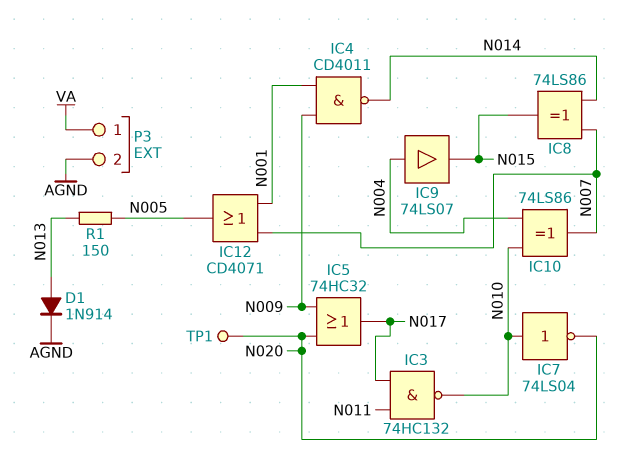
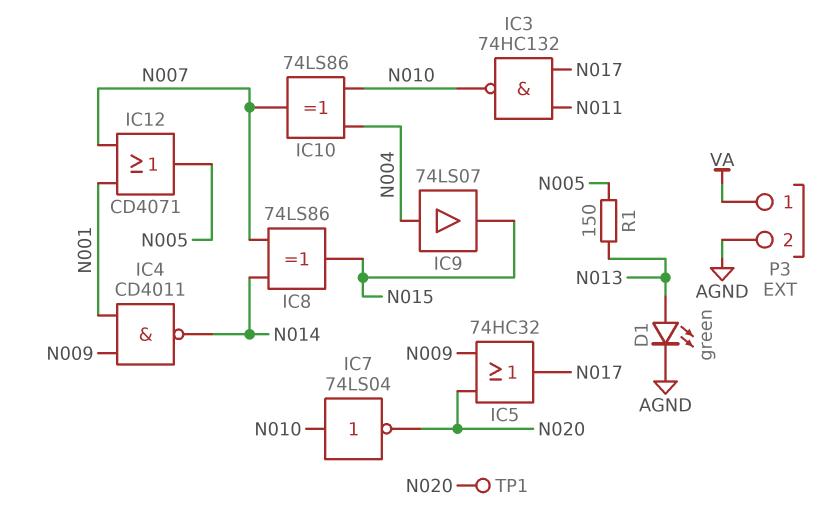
D1: diode 1N914 (A N013, K AGND) -> LED green (A N013, K AGND)

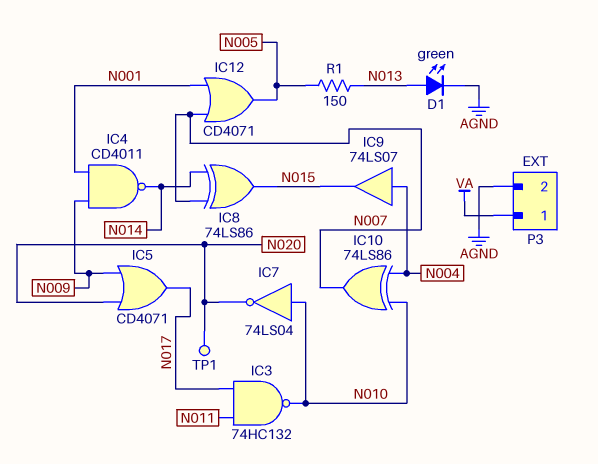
IC5: OR 74HC32 (in N009, in N020, out N017) -> OR CD4071 (in N009, in N020, out N017)

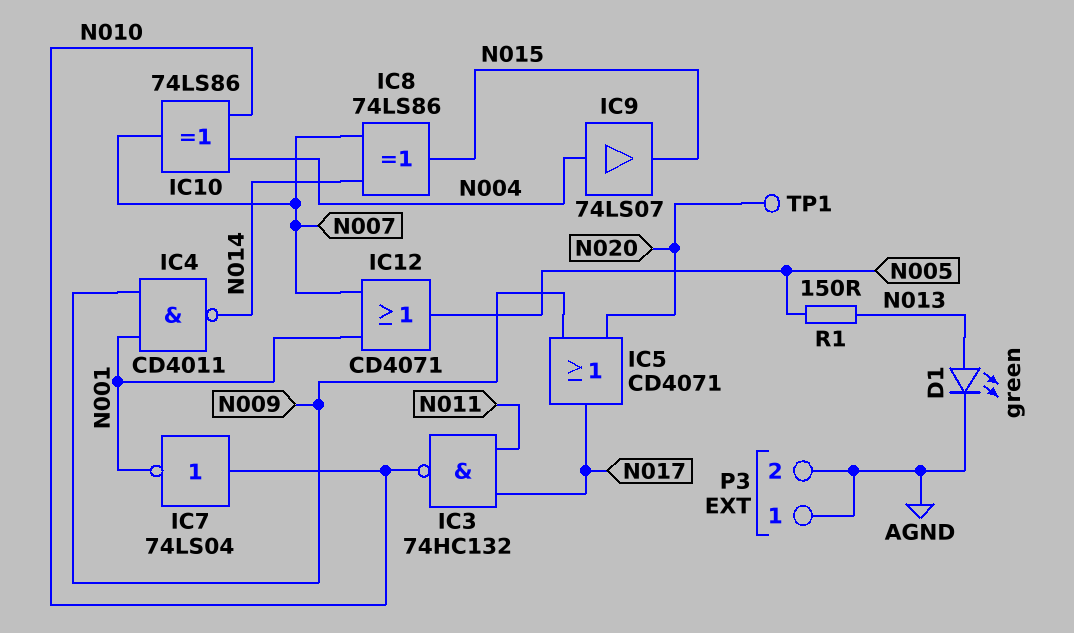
IC7: NOT 74LS04 (in N010, out N020) -> NOT 74LS04 (in N010, out N001)
P3 pin 1: VA -> AGND

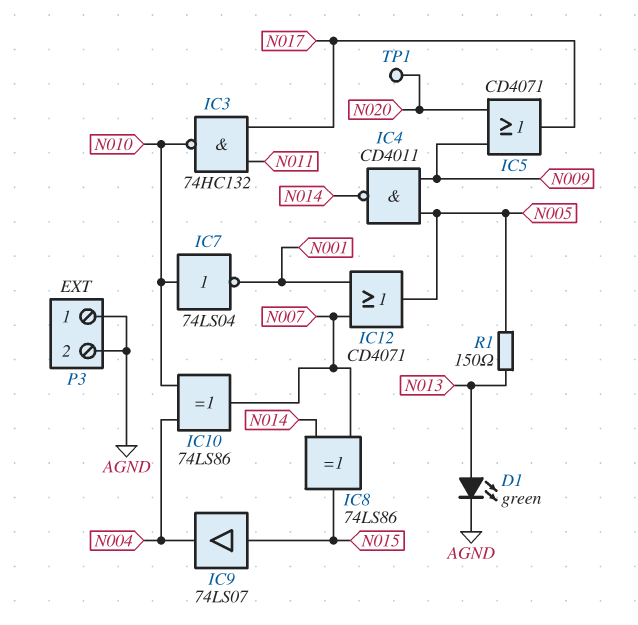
IC4: NAND CD4011 (in N001, in N009, out N014) -> NAND CD4011 (in N005, in N009, out N014)
IC9: buffer 74LS07 (in N004, out N015) -> buffer 74LS07 (in N015, out N004)

